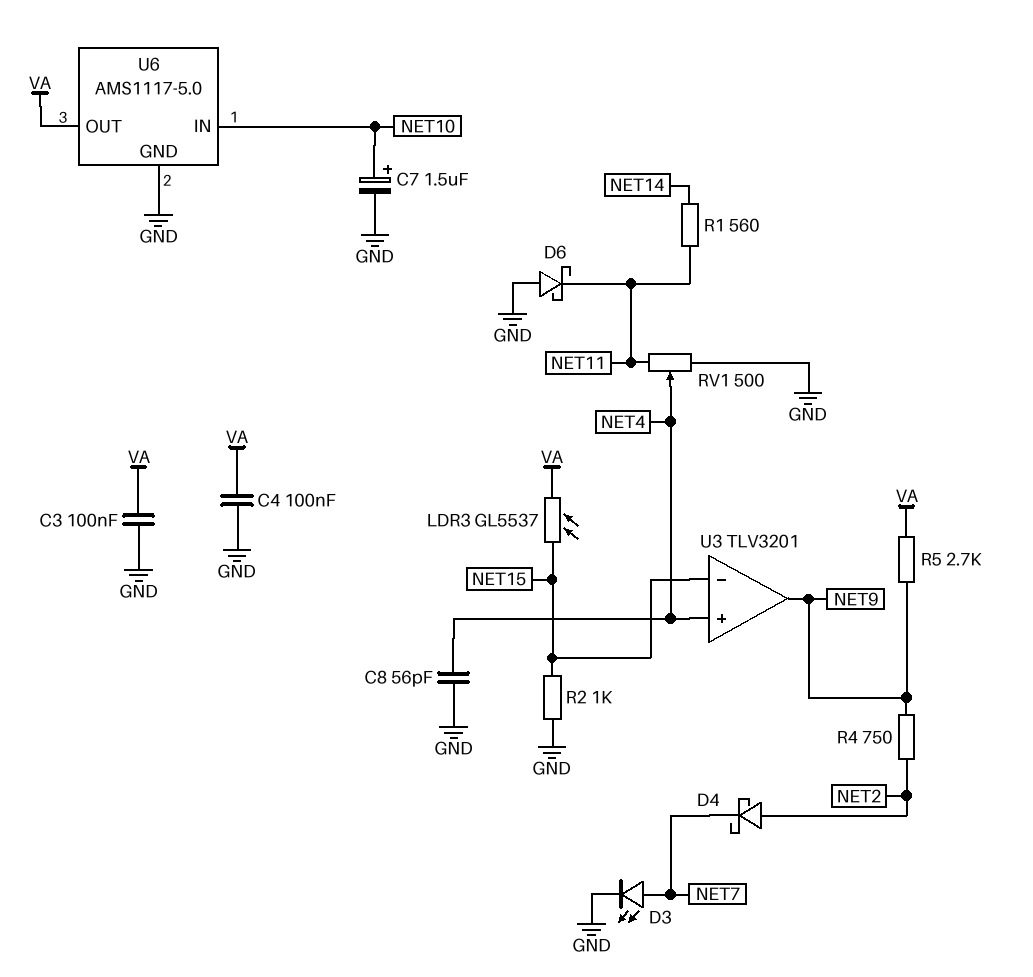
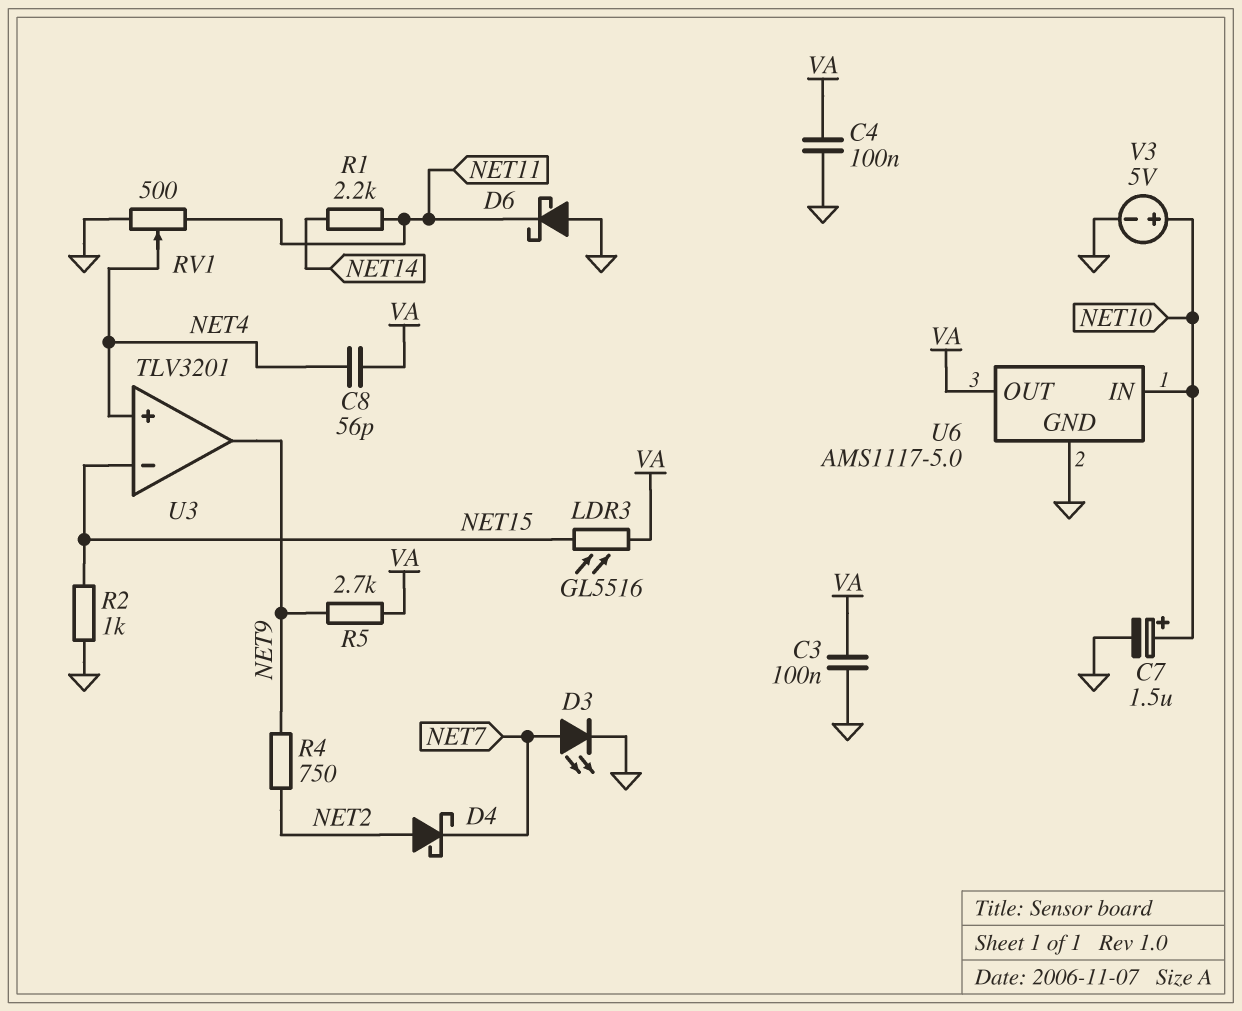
C8: 56pF (GND, NET4) -> 56pF (NET4, VA)
LDR3: GL5537 (NET15, VA) -> GL5516 (NET15, VA)
R1: 560 (NET11, NET14) -> 2.2k (NET11, NET14)
V3: none -> 5V (plus NET10, minus GND)

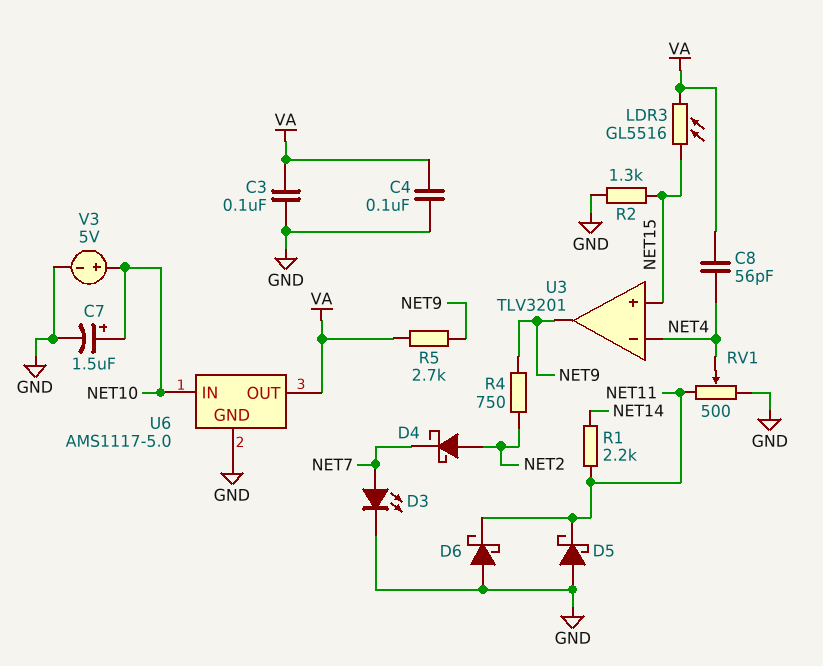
D5: none -> schottky (A GND, K NET11)
R2: 1k (GND, NET15) -> 1.3k (GND, NET15)
U3 pin in+: NET4 -> NET15
U3 pin in-: NET15 -> NET4

